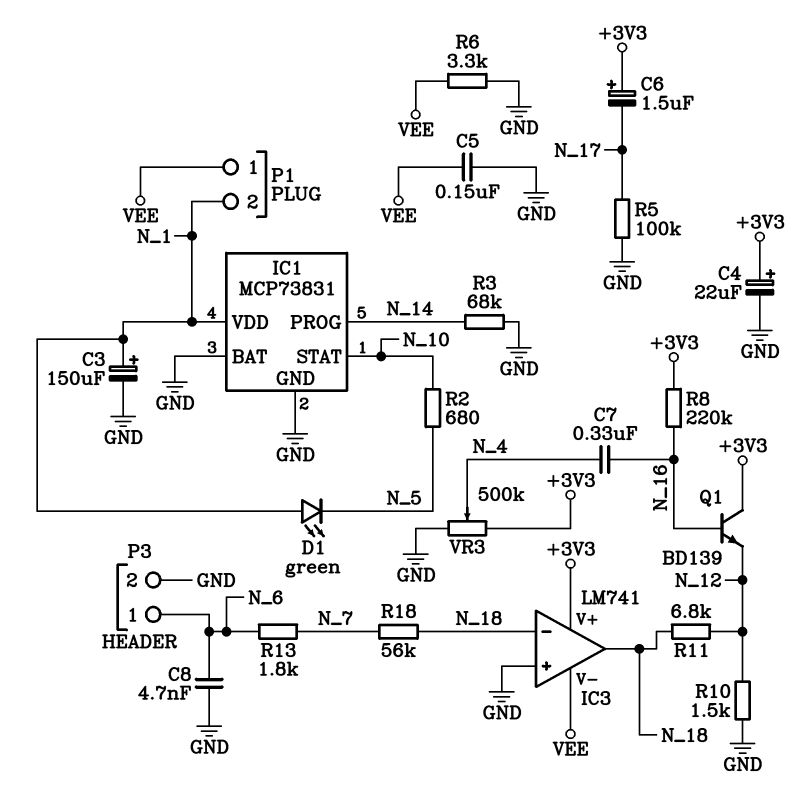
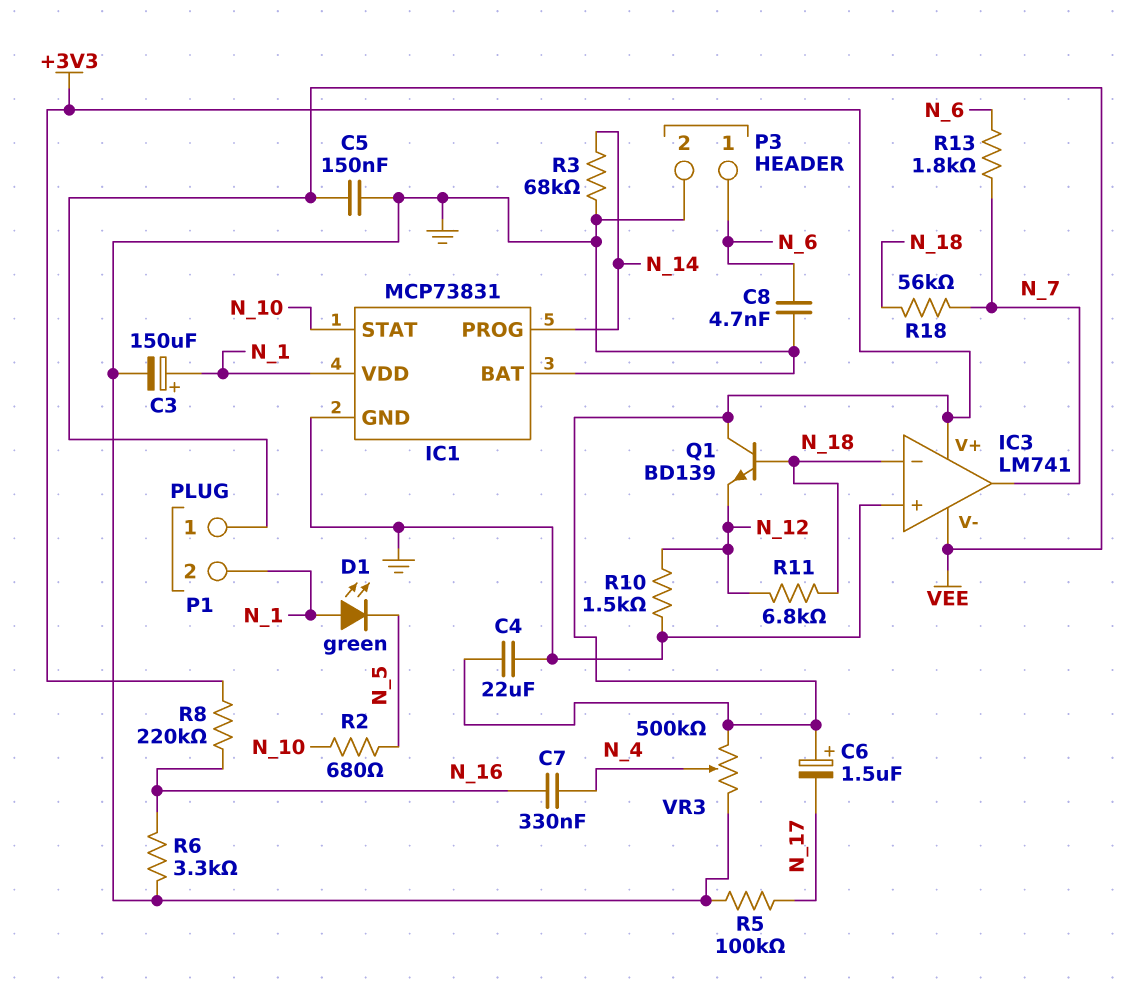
C4: 22uF (plus +3V3, minus GND) -> 22uF (+3V3, GND)
IC3 pin out: N_18 -> N_7
Q1: NPN BD139 (B N_16, C +3V3, E N_12) -> NPN BD139 (B N_18, C +3V3, E N_12)
R6: 3.3k (GND, VEE) -> 3.3k (GND, N_16)

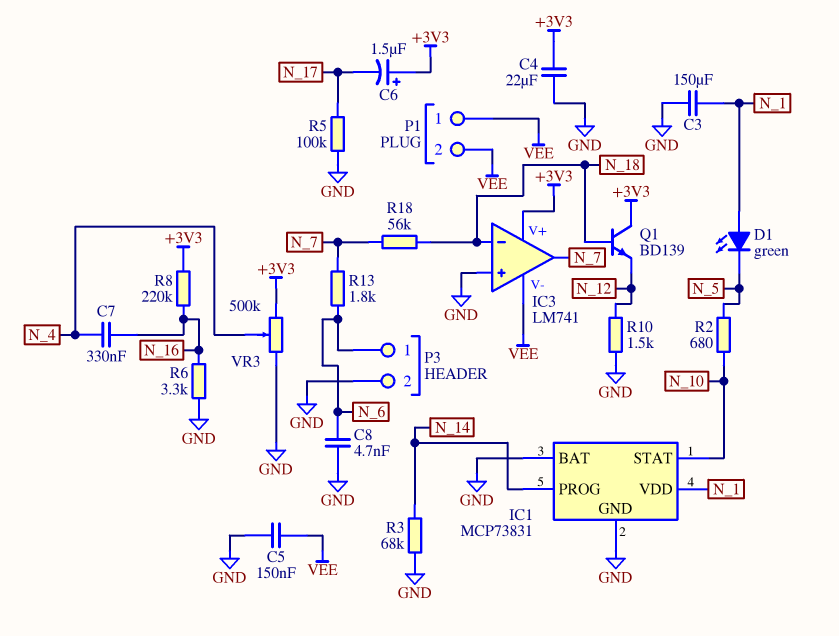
C3: 150uF (plus N_1, minus GND) -> 150uF (GND, N_1)
P1 pin 2: N_1 -> VEE
R11: 6.8k (N_12, N_18) -> none

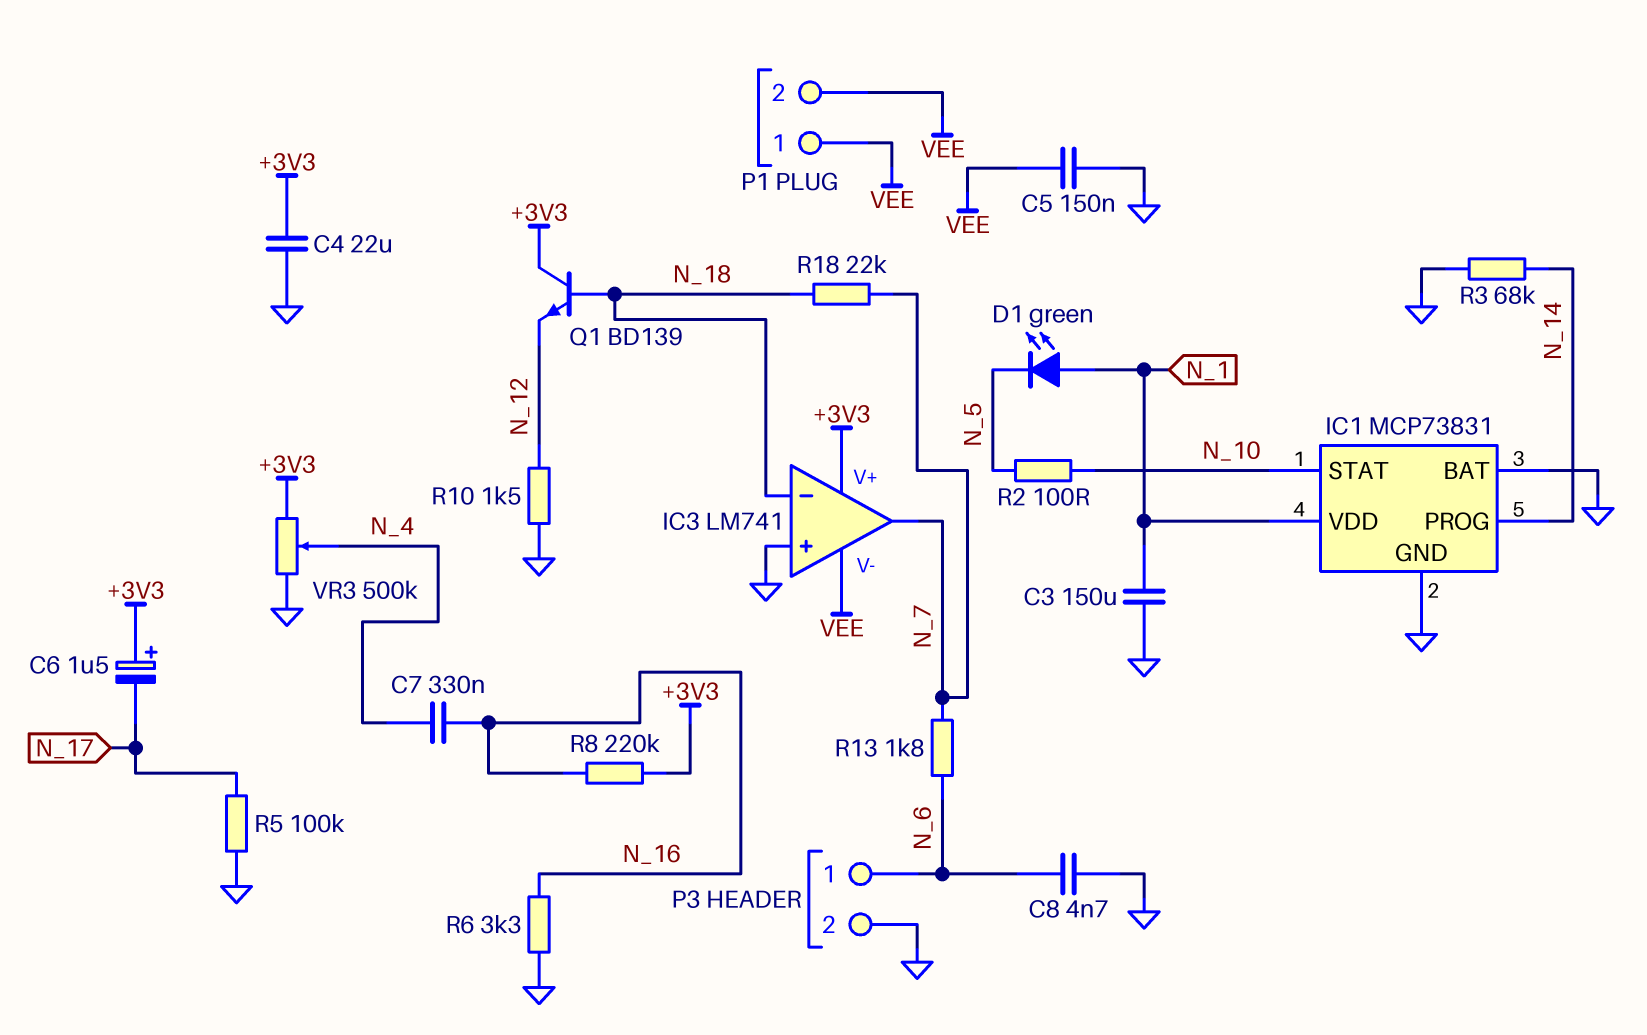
R2: 680 (N_5, N_10) -> 100 (N_5, N_10)
R18: 56k (N_7, N_18) -> 22k (N_7, N_18)

